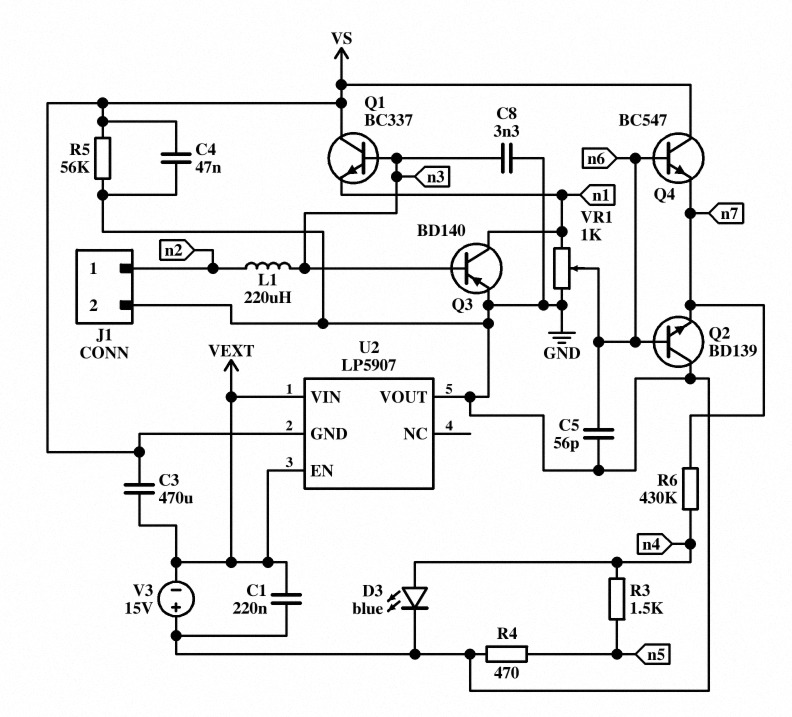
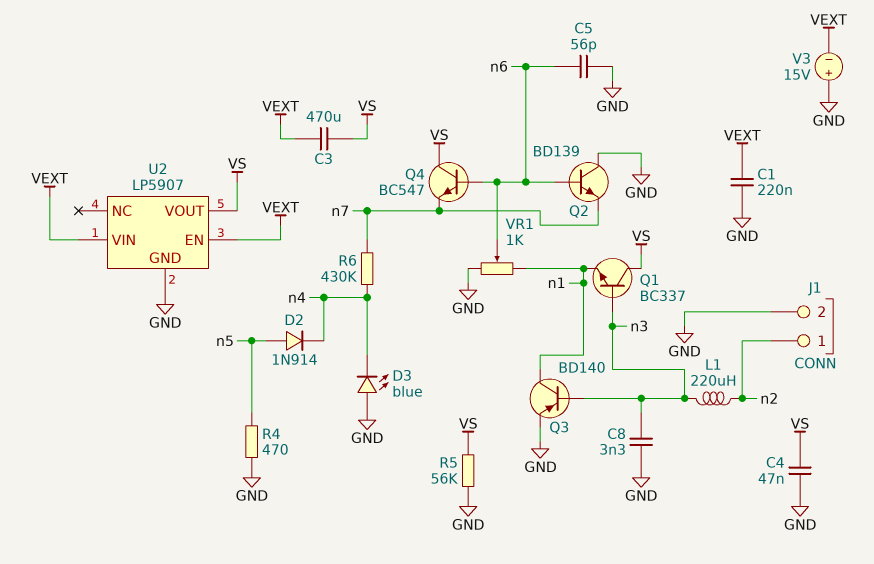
D2: none -> diode 1N914 (A n5, K n4)
D3: LED blue (A n4, K GND) -> LED blue (A GND, K n4)
R3: 1.5k (n4, n5) -> none
U2 pin GND: VS -> GND
U2 pin VOUT: GND -> VS

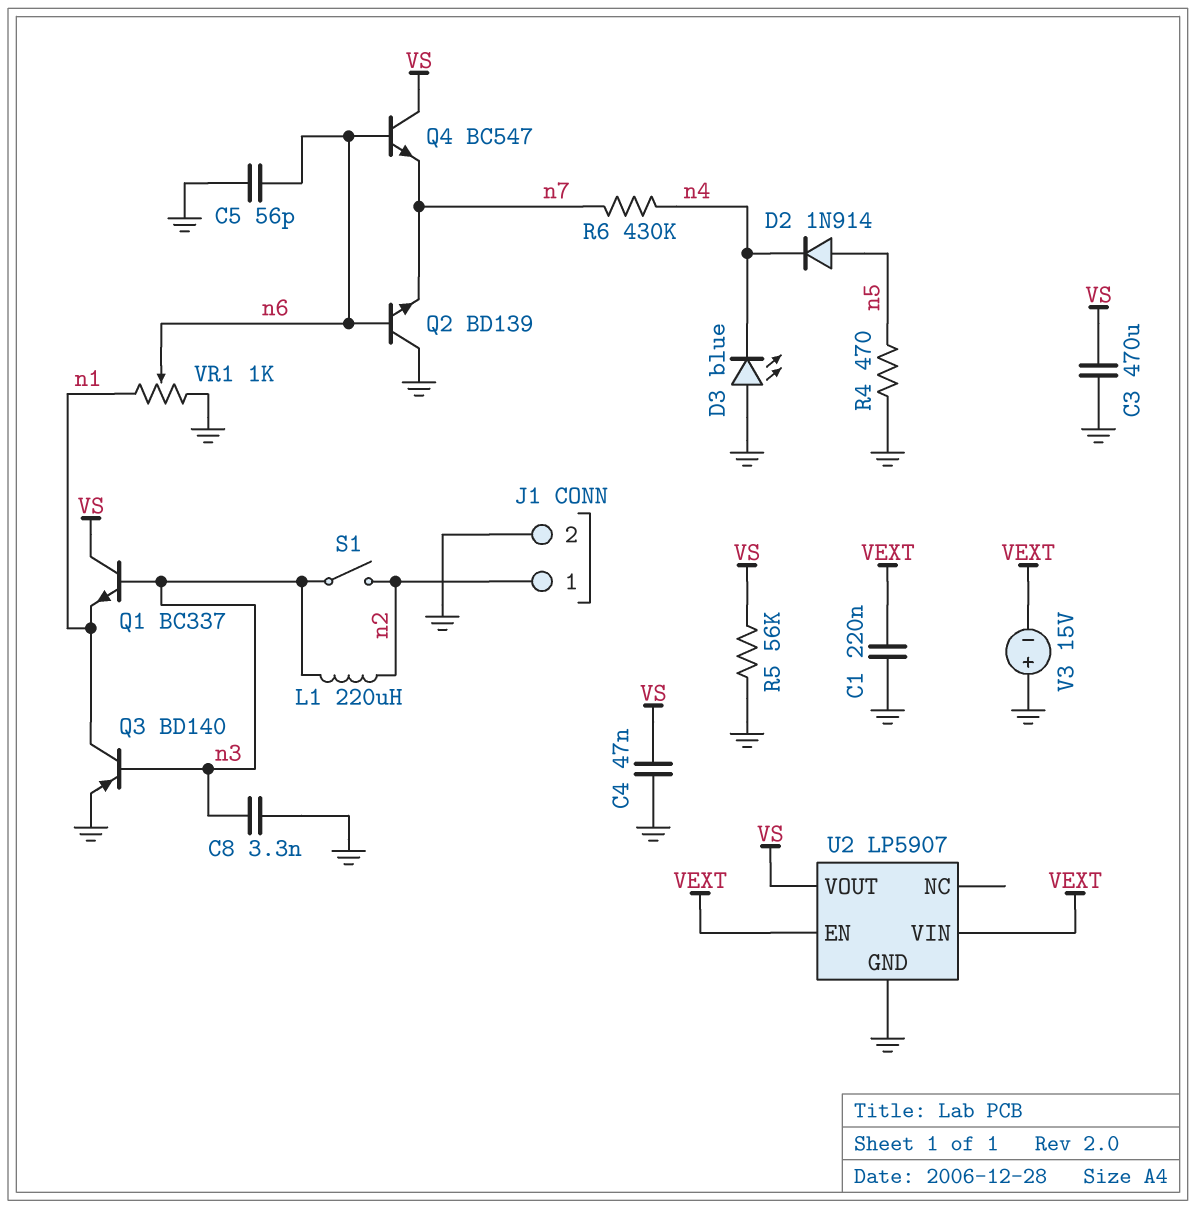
C3: 470uF (VEXT, VS) -> 470uF (GND, VS)
S1: none -> switch (n2, n3)

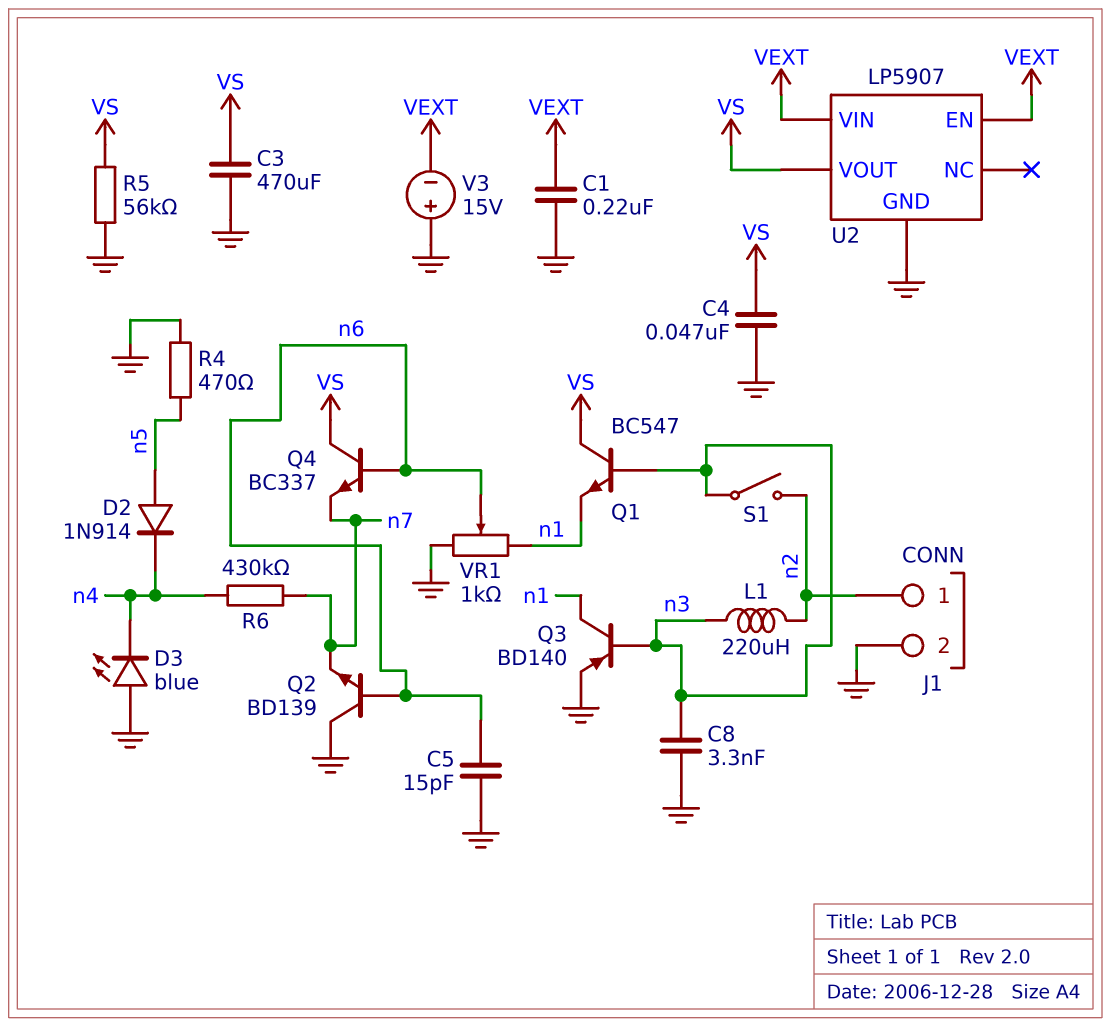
C5: 56pF (GND, n6) -> 15pF (GND, n6)
Q1: NPN BC337 (B n3, C VS, E n1) -> NPN BC547 (B n3, C VS, E n1)
Q4: NPN BC547 (B n6, C VS, E n7) -> NPN BC337 (B n6, C VS, E n7)

